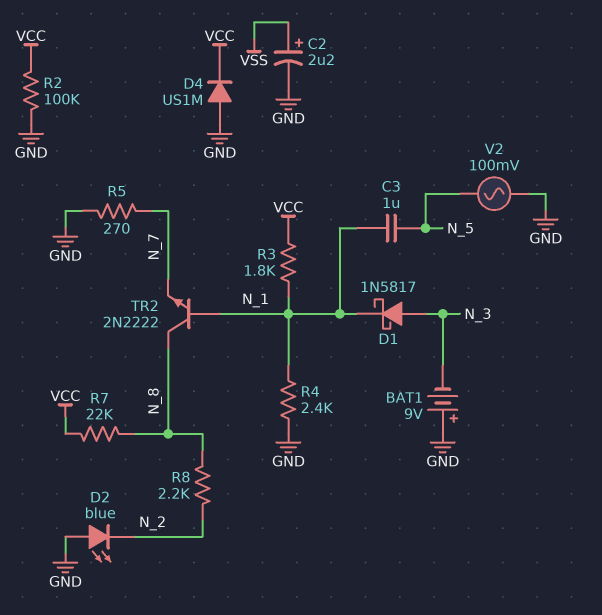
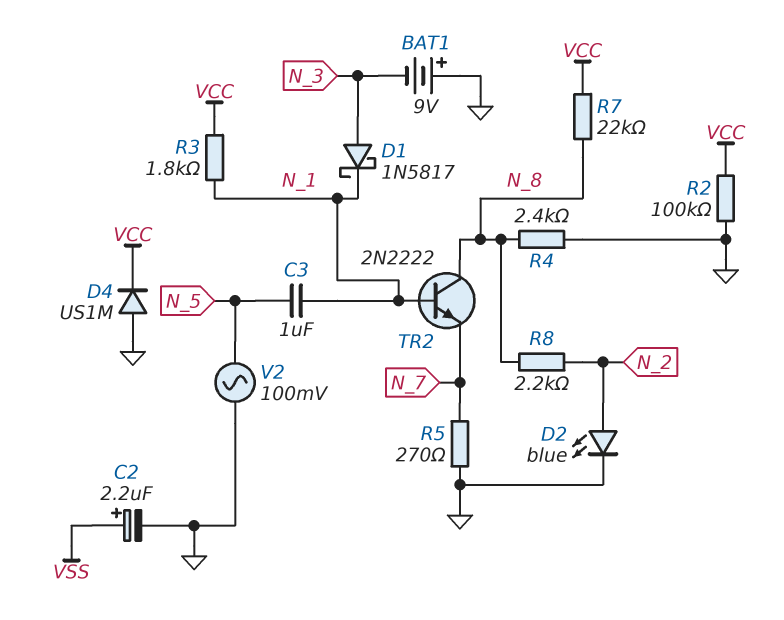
D2: LED blue (A GND, K N_2) -> LED blue (A N_2, K GND)
R4: 2.4k (GND, N_1) -> 2.4k (GND, N_8)

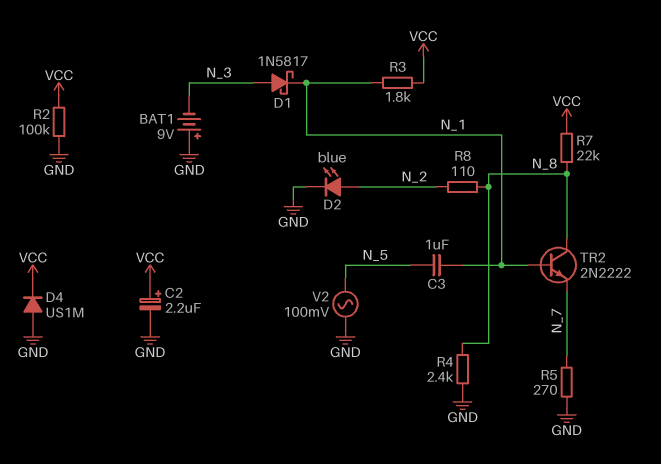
C2: 2.2uF (plus VSS, minus GND) -> 2.2uF (plus VCC, minus GND)
R8: 2.2k (N_2, N_8) -> 110 (N_2, N_8)

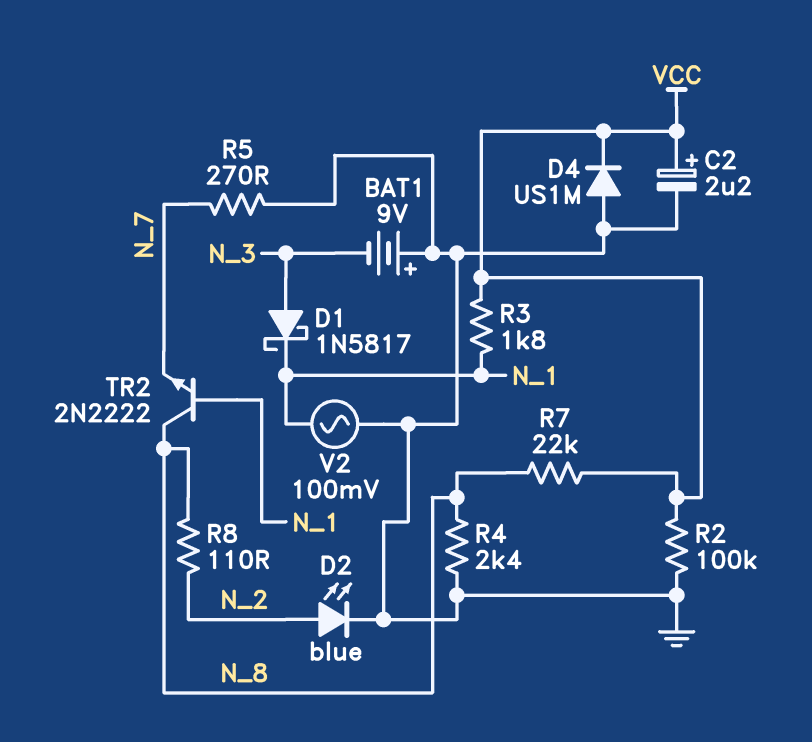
C3: 1uF (N_1, N_5) -> none
V2: AC 100mV (GND, N_5) -> AC 100mV (GND, N_1)

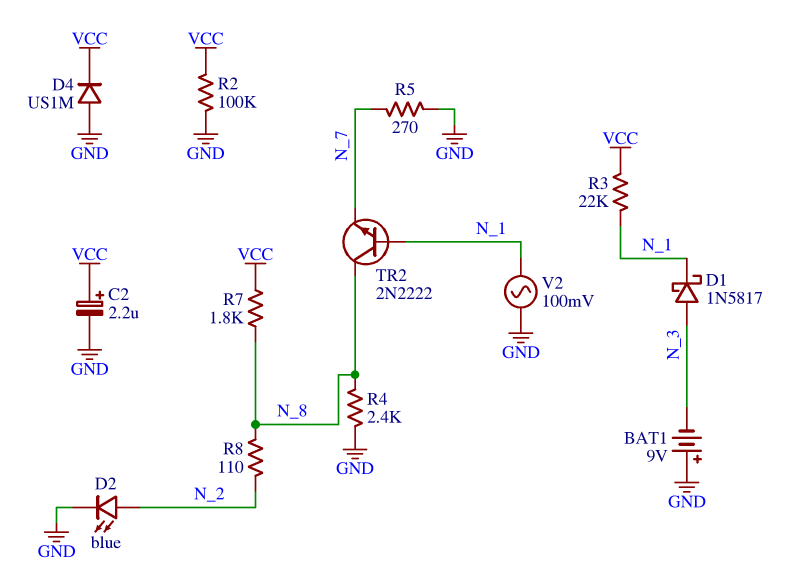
R3: 1.8k (N_1, VCC) -> 22k (N_1, VCC)
R7: 22k (N_8, VCC) -> 1.8k (N_8, VCC)

